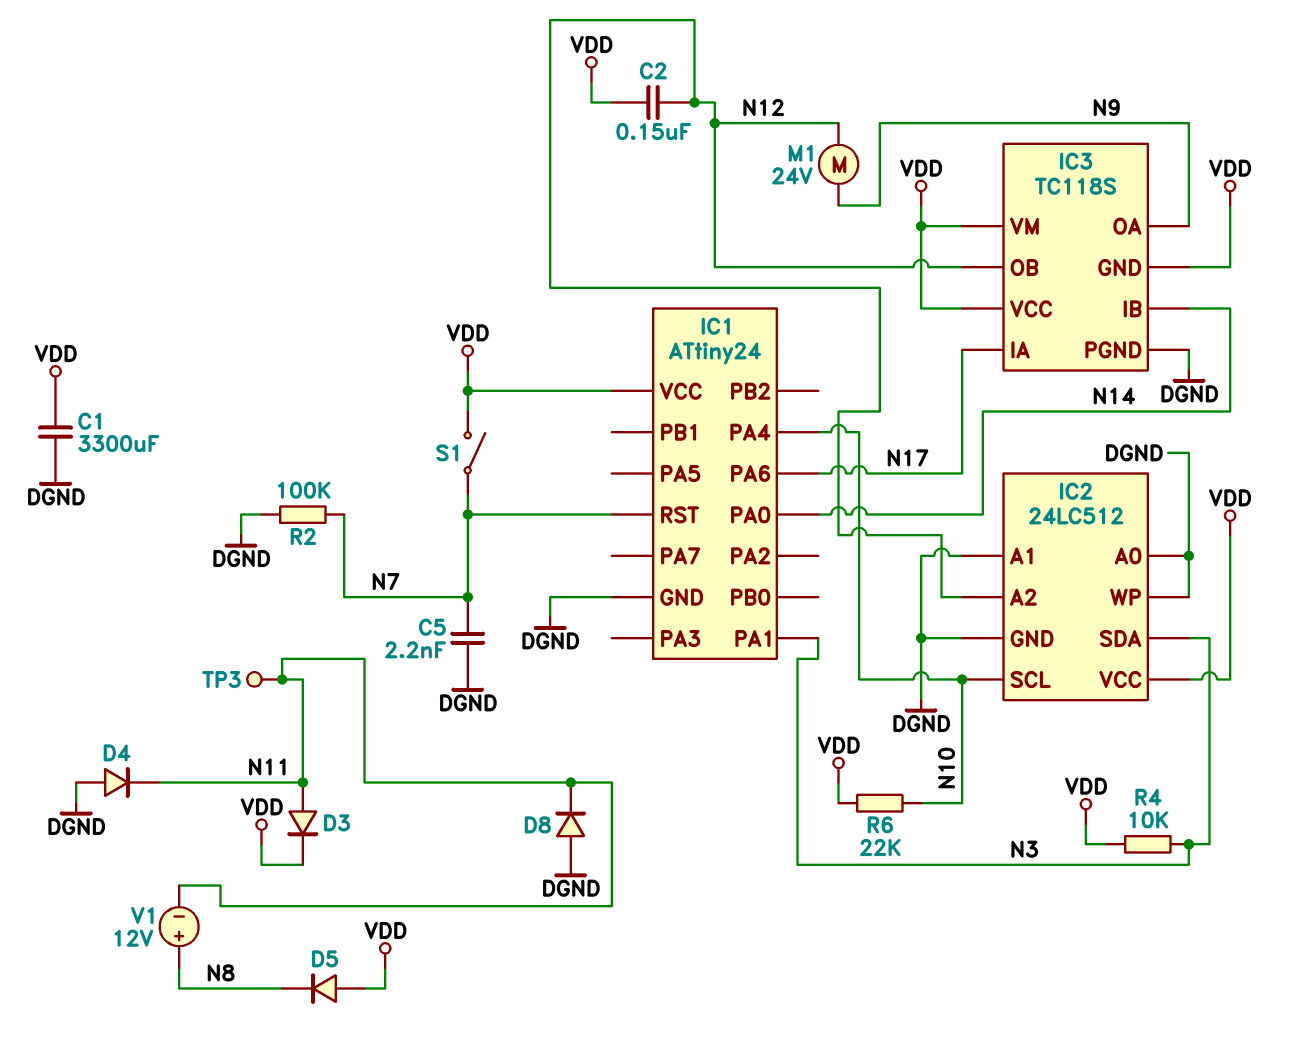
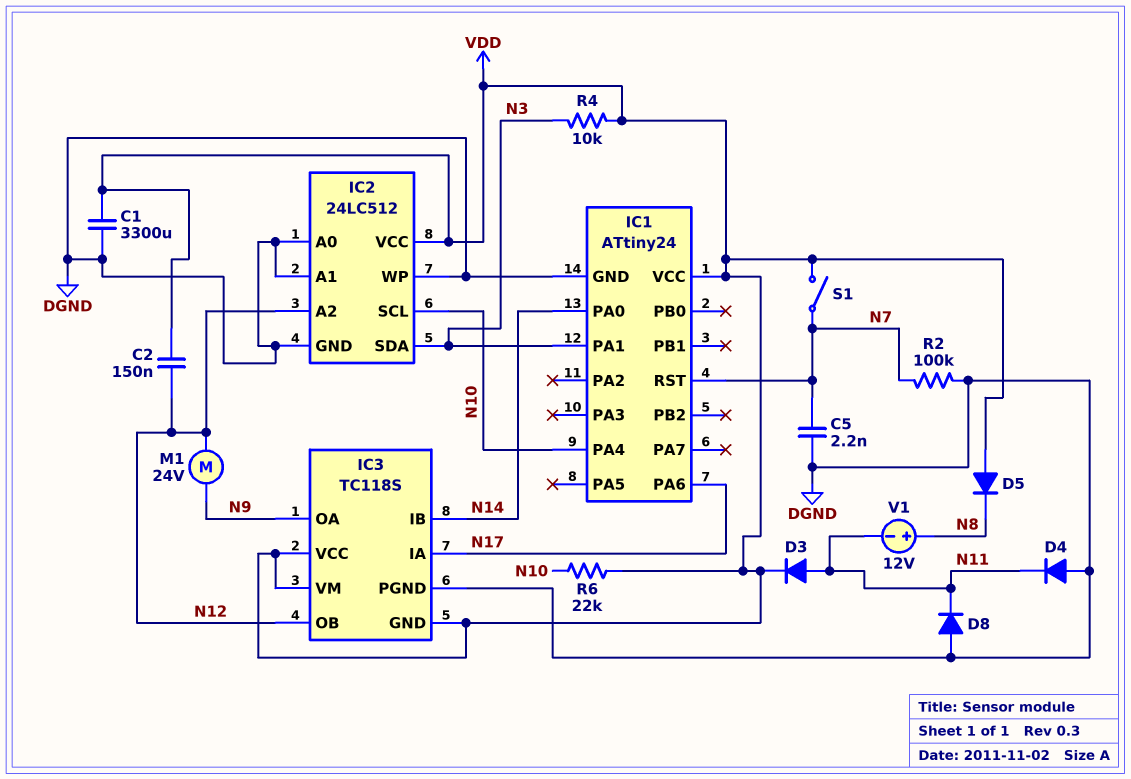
TP3: test point (N11) -> none

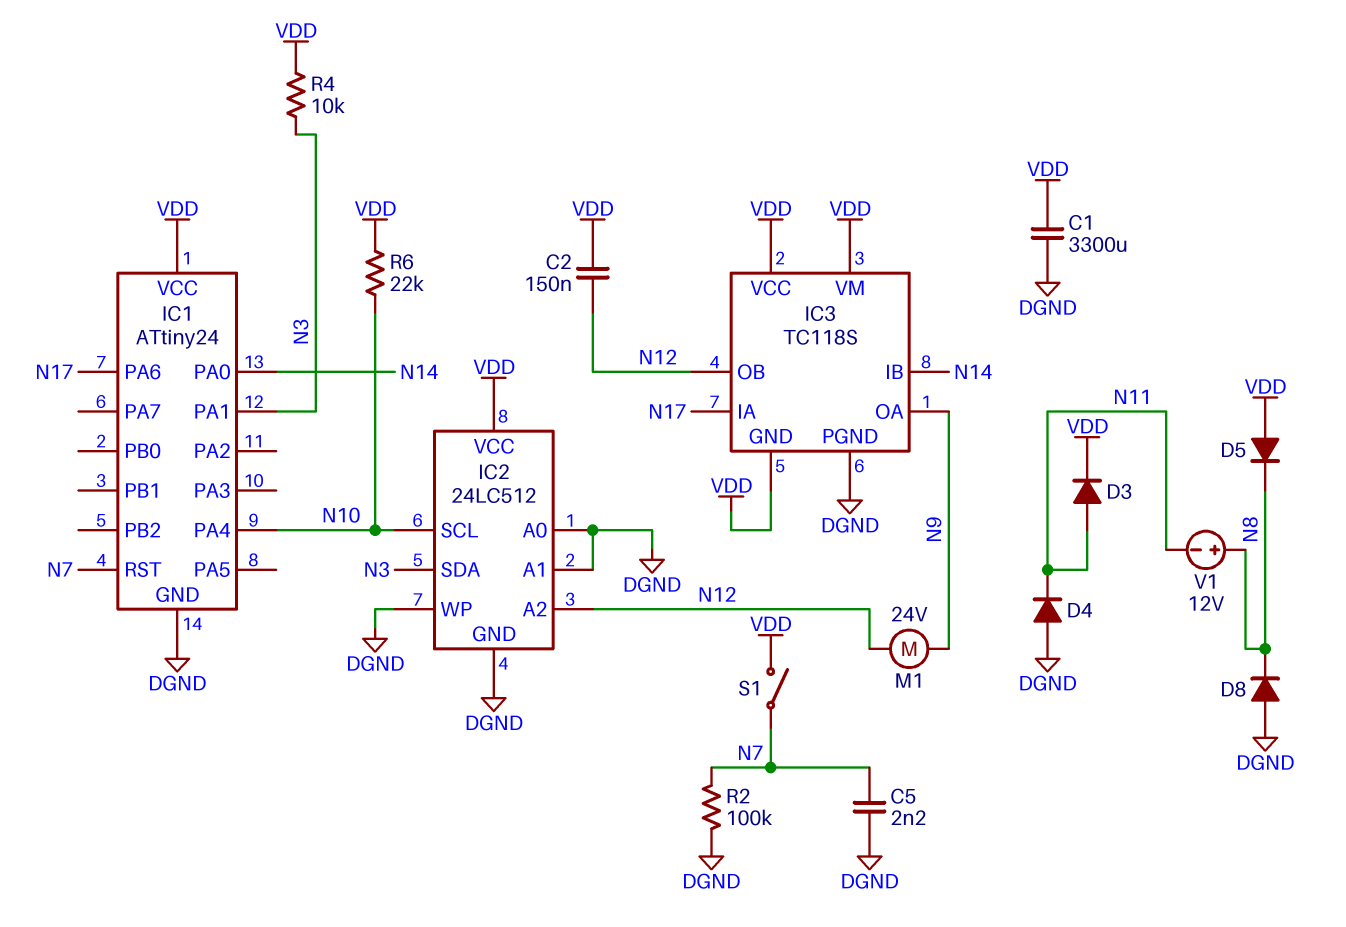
D8: diode (A DGND, K N11) -> diode (A DGND, K N8)

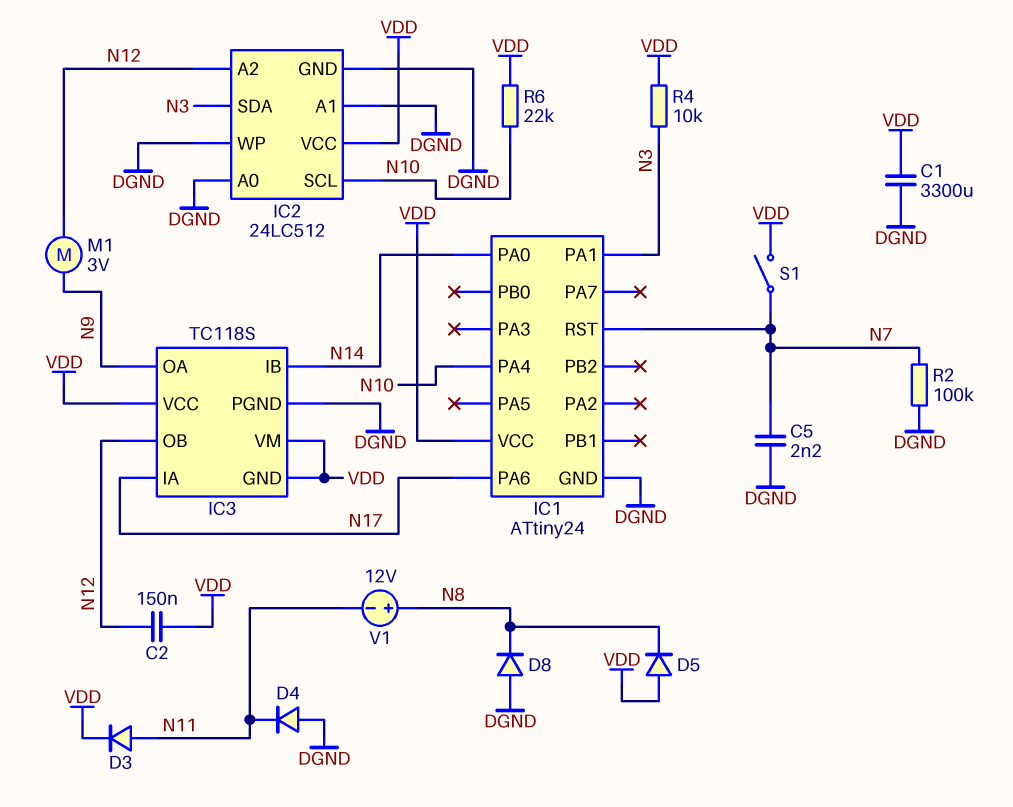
M1: motor 24V (N9, N12) -> motor 3V (N9, N12)

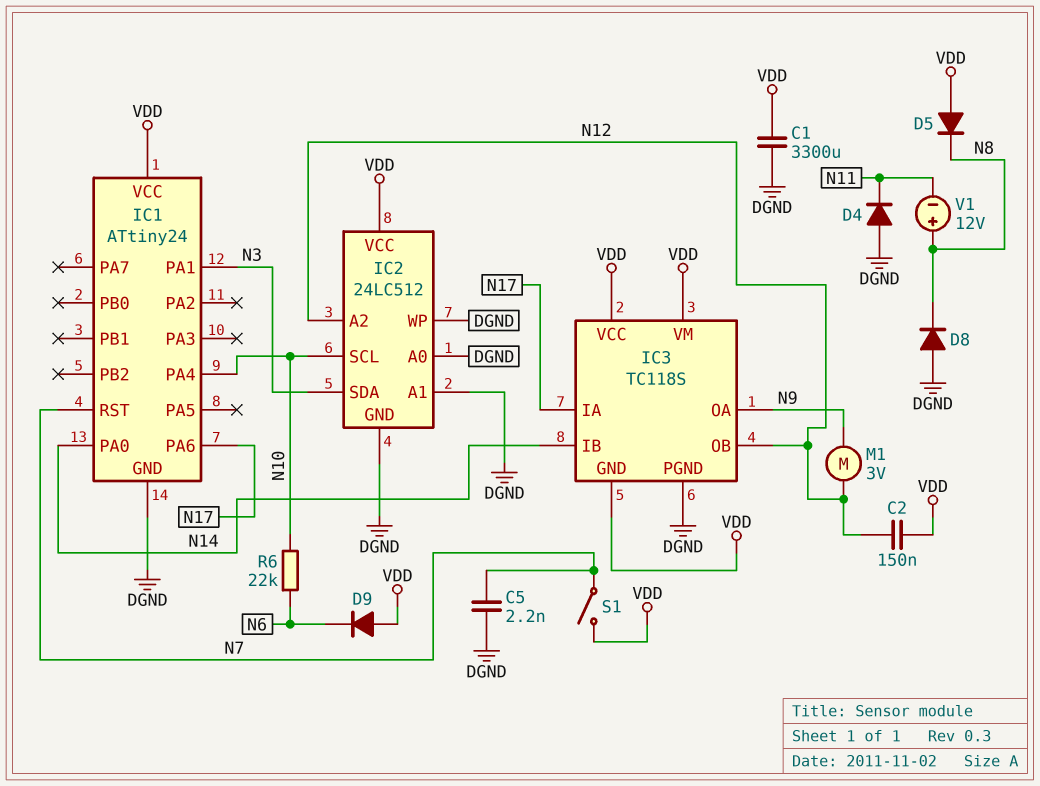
D3: diode (A N11, K VDD) -> none
D9: none -> diode (A VDD, K N6)
R2: 100k (DGND, N7) -> none
R4: 10k (N3, VDD) -> none
R6: 22k (N10, VDD) -> 22k (N6, N10)

